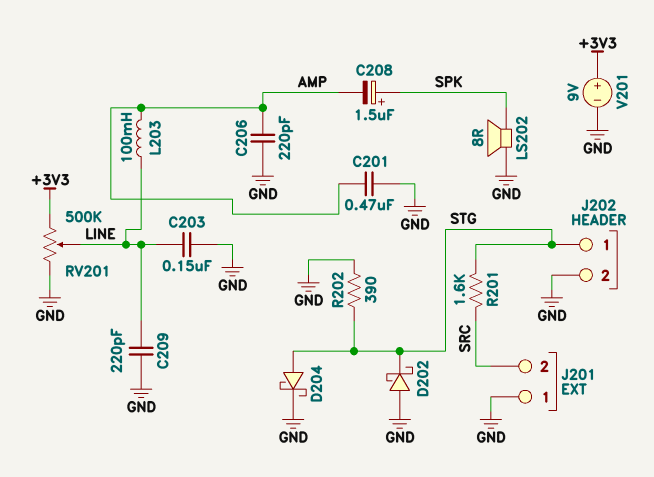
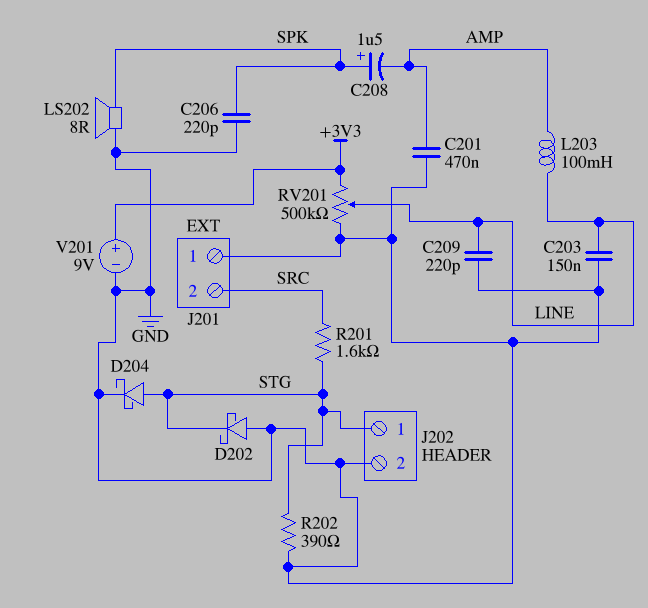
C206: 220pF (AMP, GND) -> 220pF (GND, SPK)

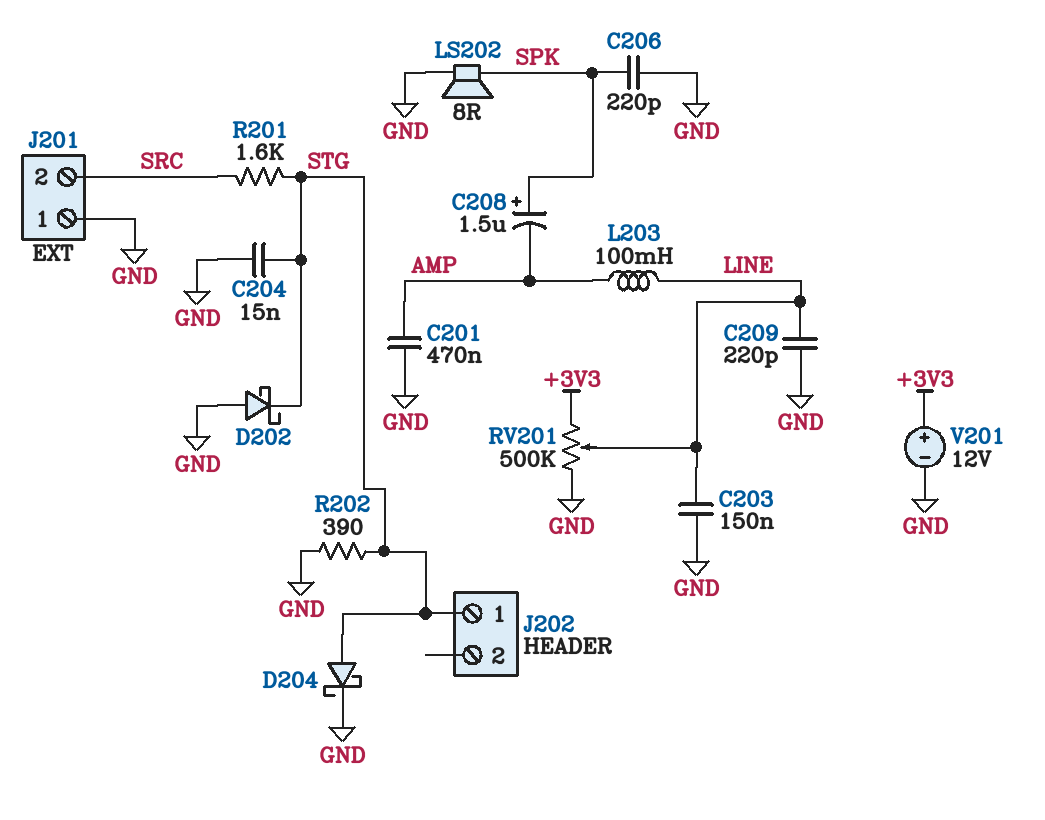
C204: none -> 15nF (GND, STG)
J202 pin 2: GND -> none
V201: 9V (plus +3V3, minus GND) -> 12V (plus +3V3, minus GND)

